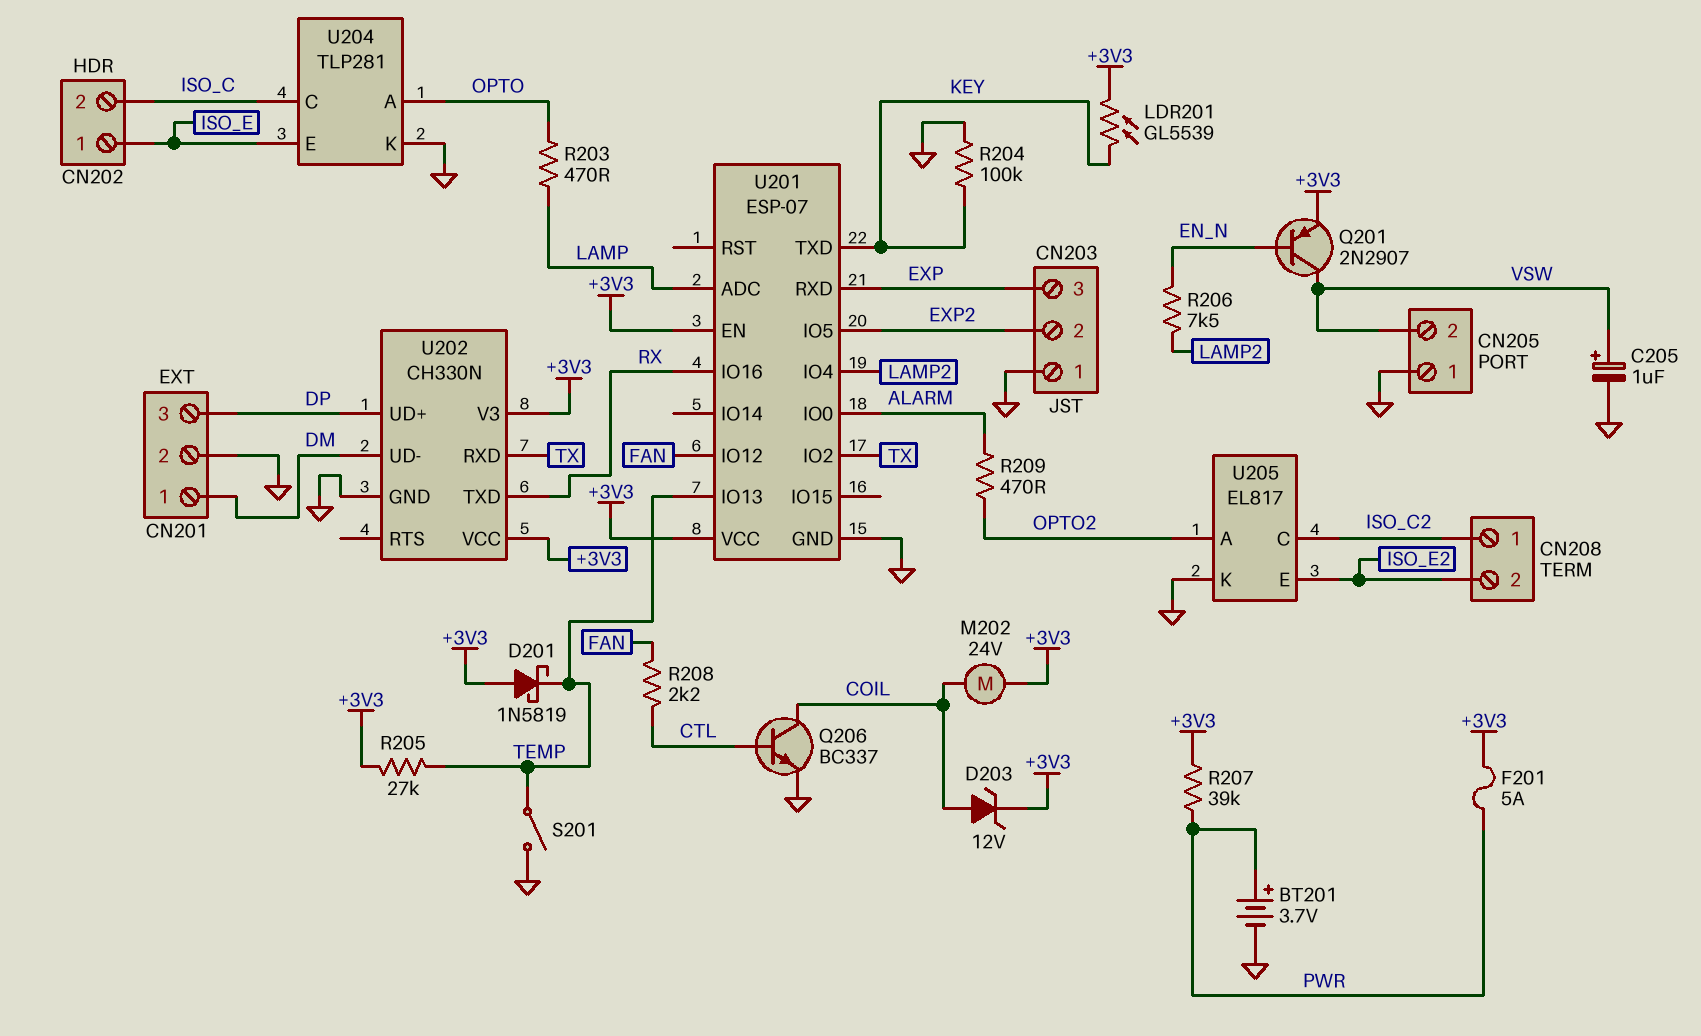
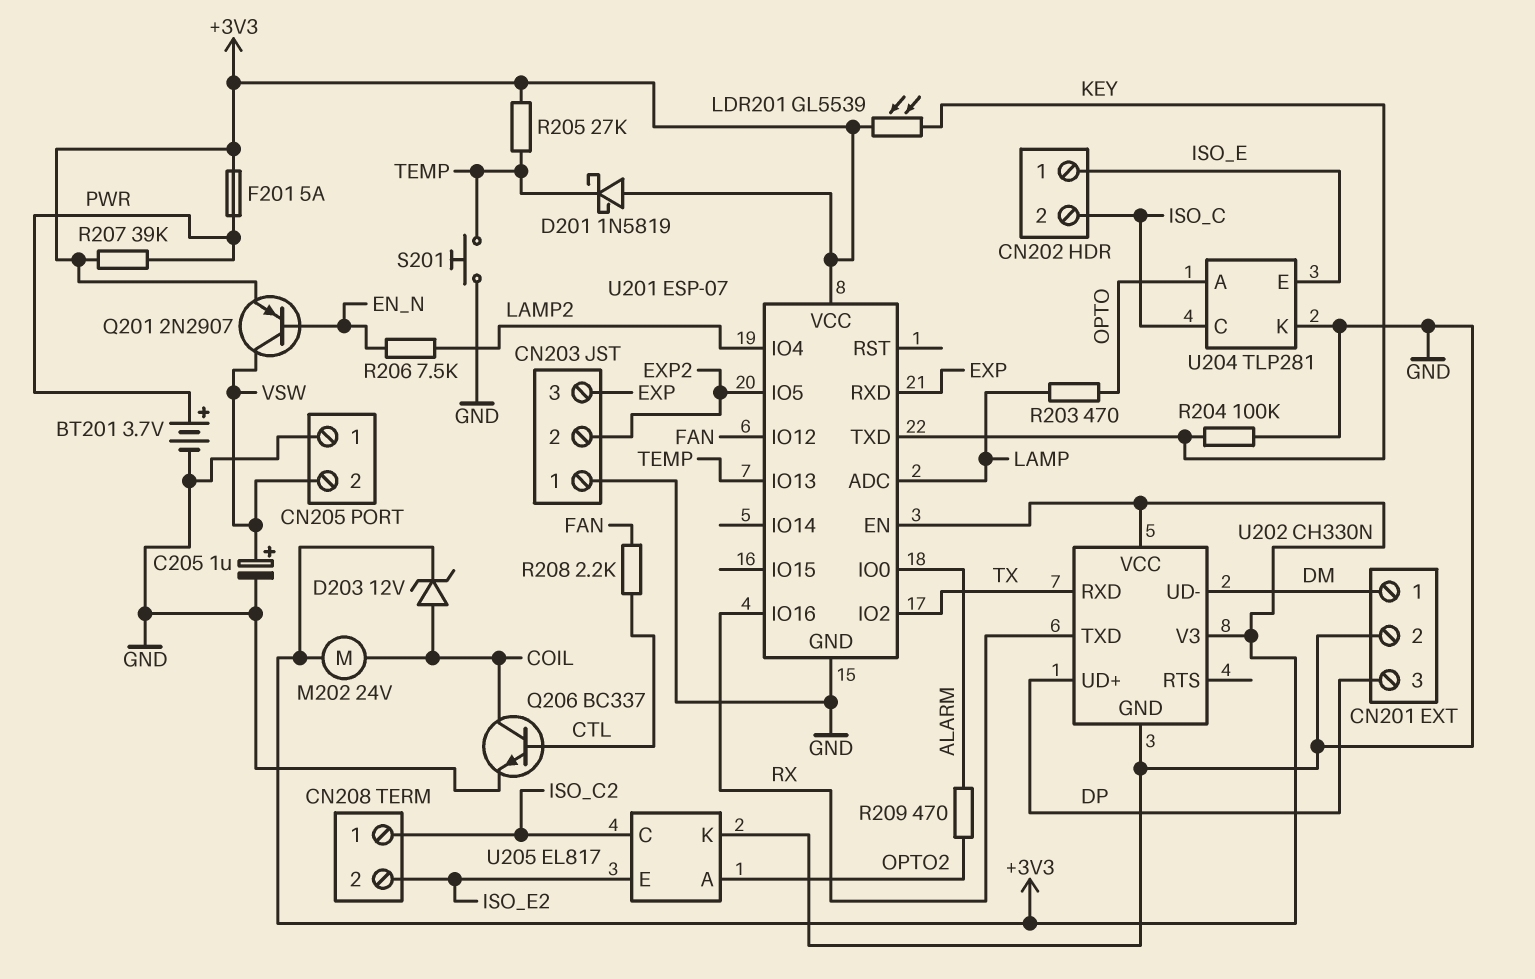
S201: switch (GND, TEMP) -> button (GND, TEMP)

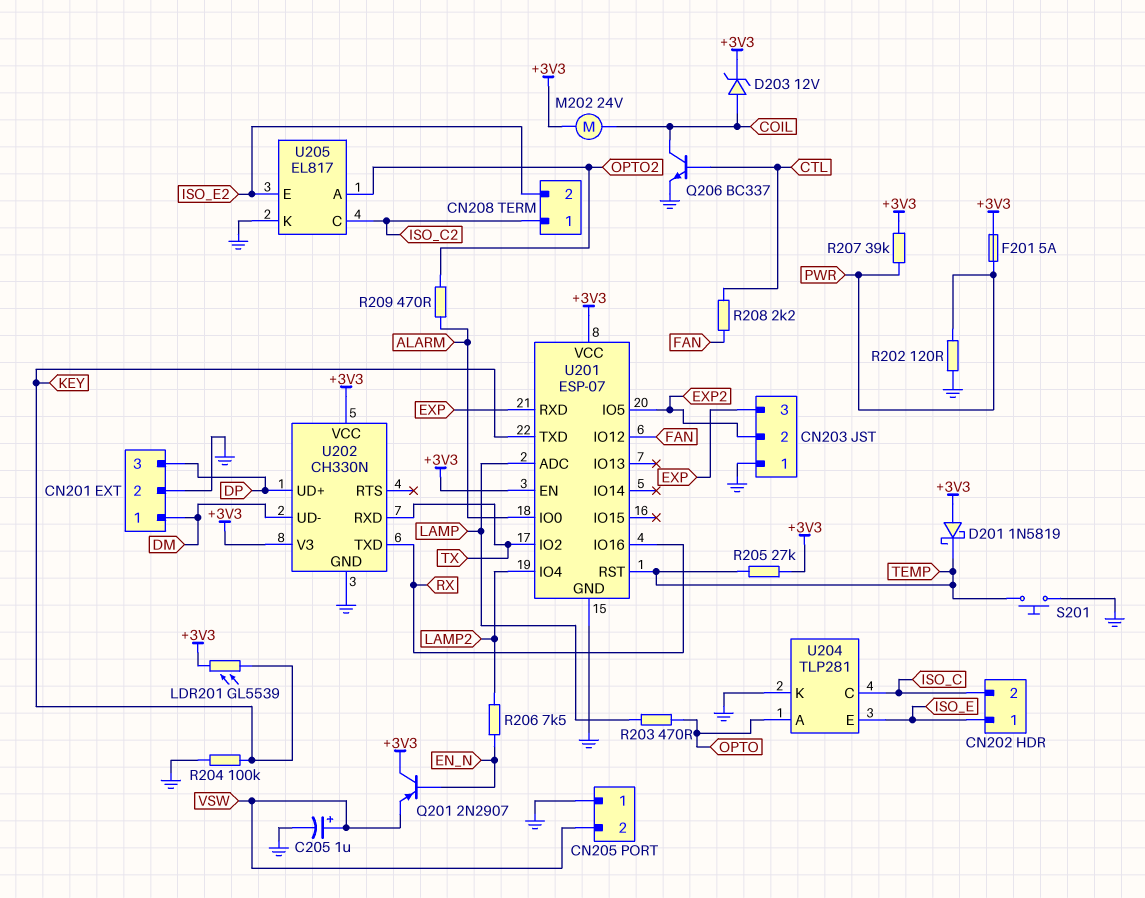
BT201: 3.7V (plus PWR, minus GND) -> none
Q201: PNP 2N2907 (B EN_N, C VSW, E +3V3) -> PNP 2N2907 (B EN_N, C +3V3, E VSW)
R202: none -> 120 (GND, PWR)
U201 pin IO13: TEMP -> none
U201 pin RST: none -> TEMP

